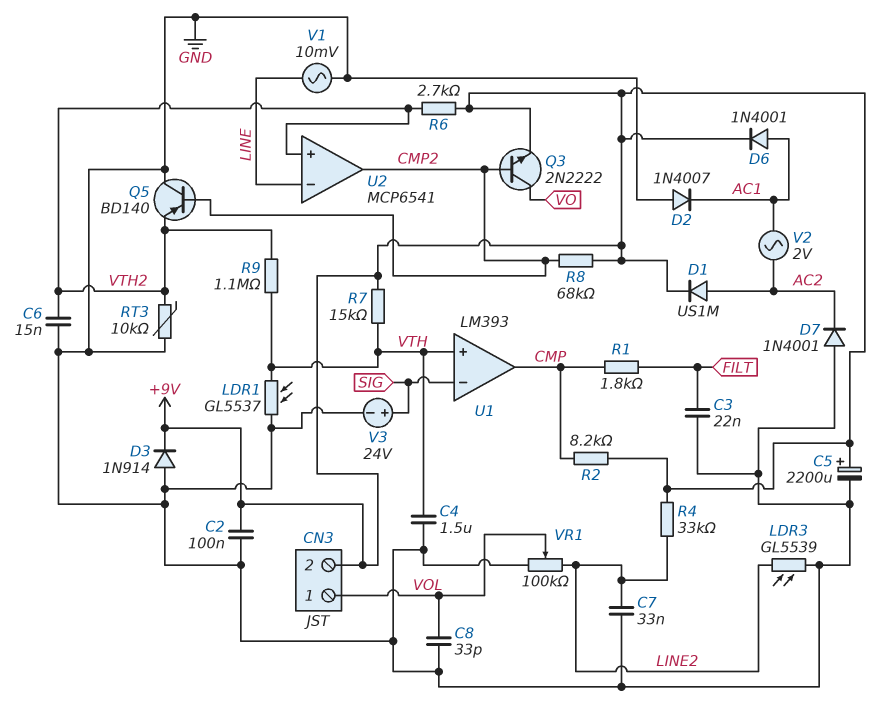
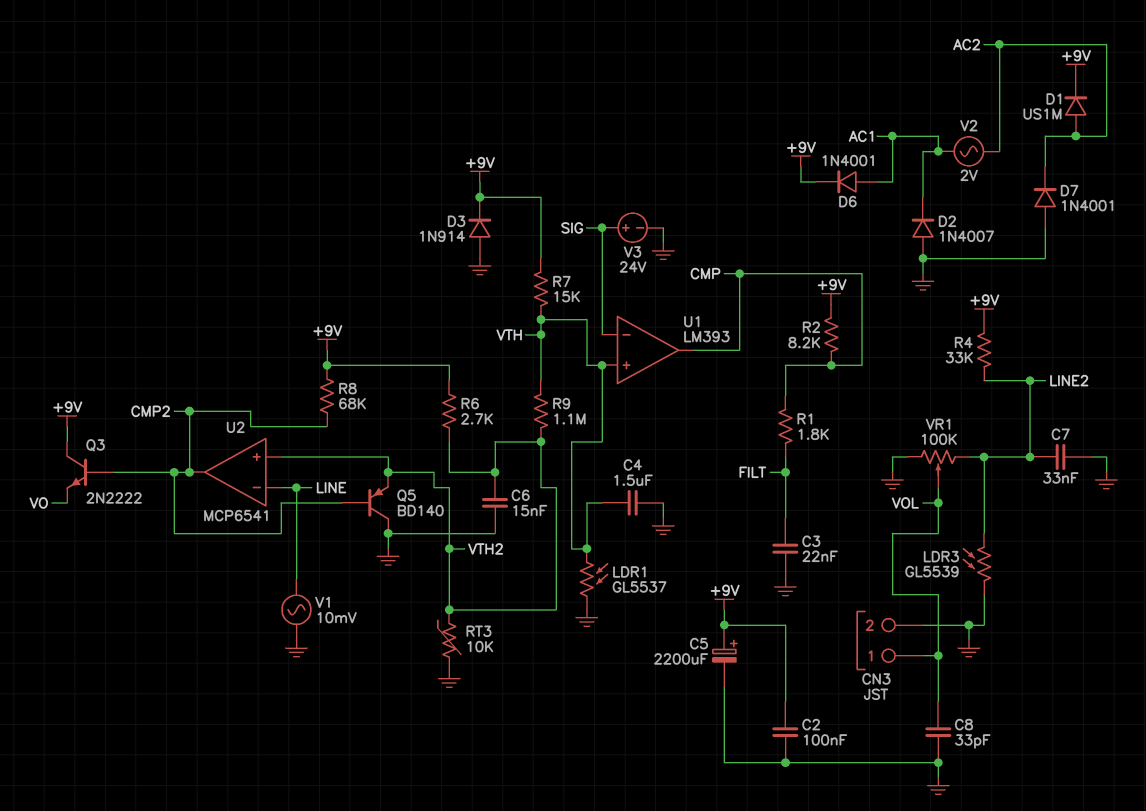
CN3 pin 2: +9V -> GND
Q3: NPN 2N2222 (B CMP2, C VO, E +9V) -> NPN 2N2222 (B CMP2, C +9V, E VO)

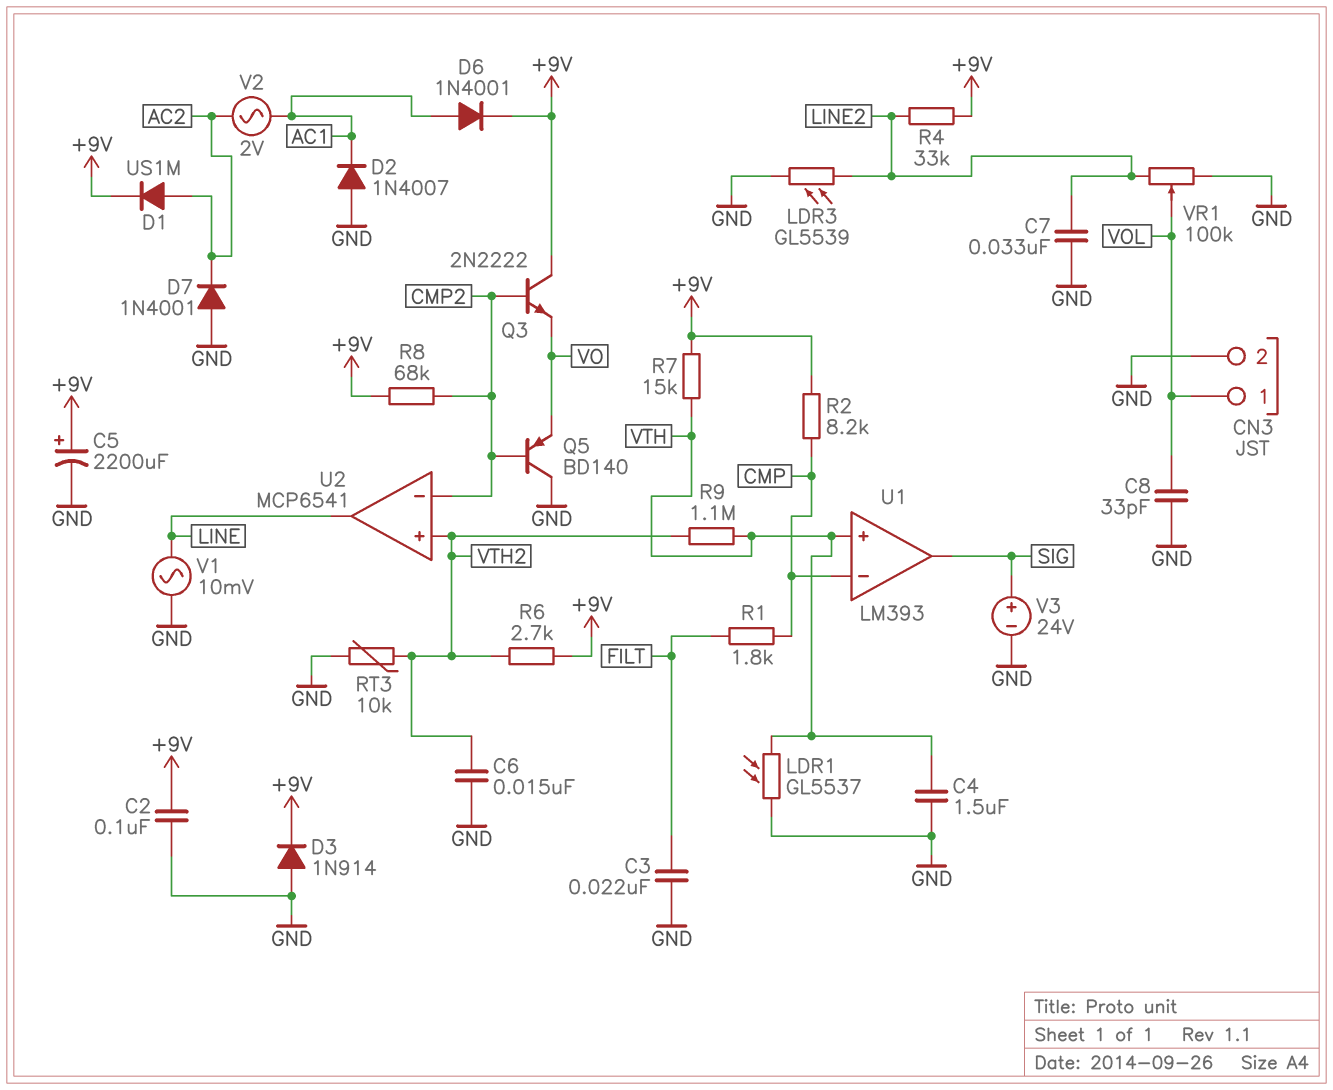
Q5: PNP BD140 (B CMP2, C GND, E VTH2) -> PNP BD140 (B CMP2, C GND, E VO)
U1 pin in-: SIG -> CMP
U1 pin out: CMP -> SIG
U2 pin in-: LINE -> CMP2
U2 pin out: CMP2 -> LINE

